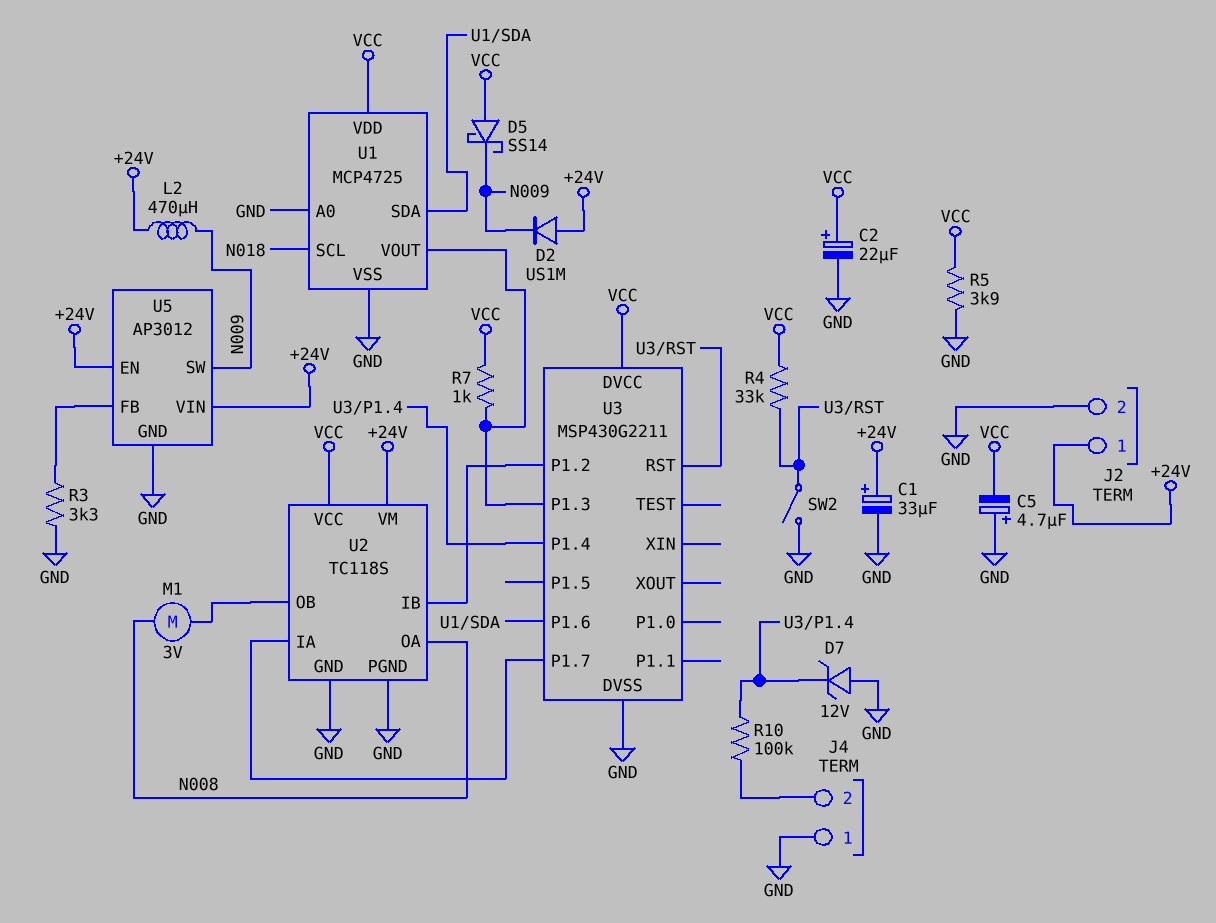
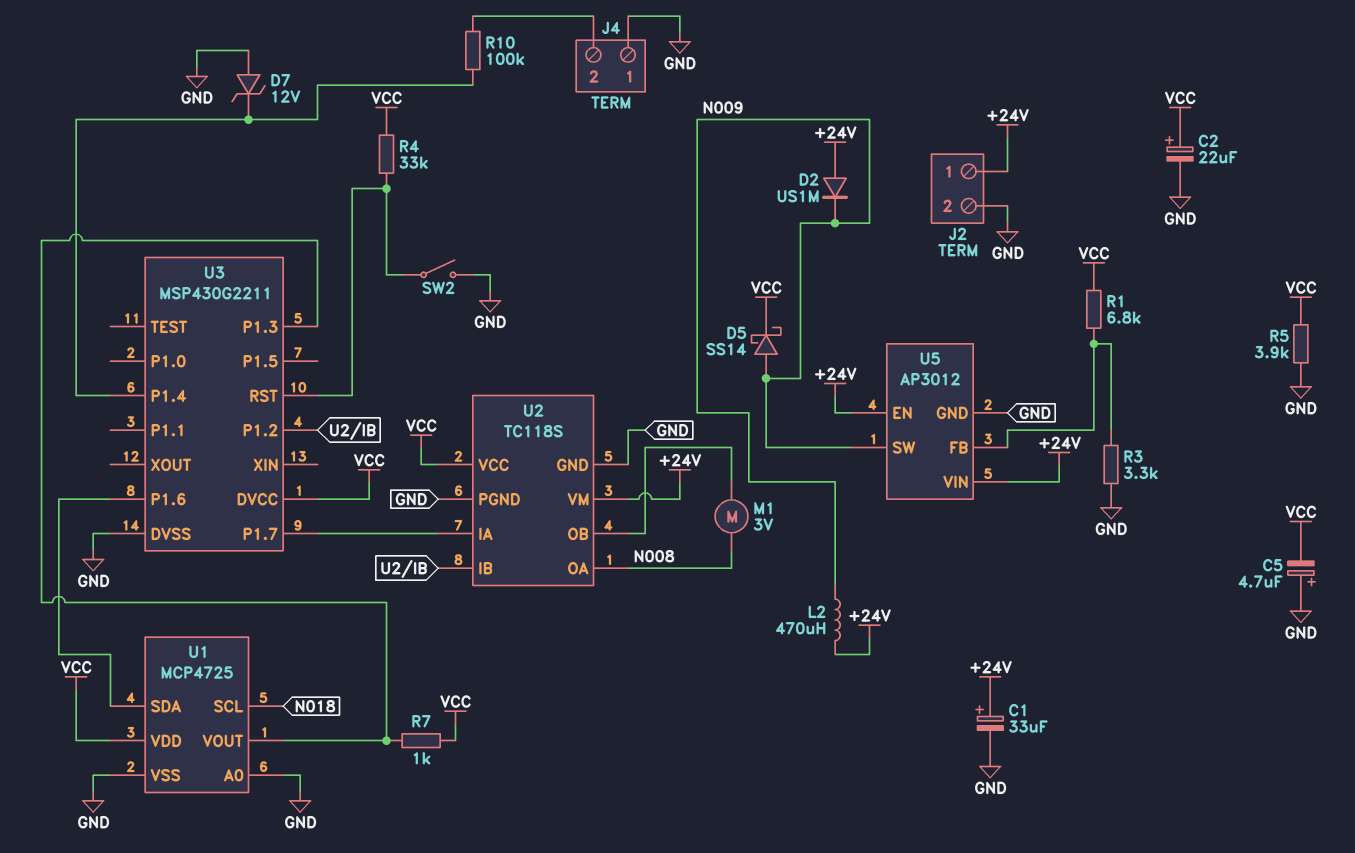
D5: schottky SS14 (A VCC, K N009) -> schottky SS14 (A N009, K VCC)
R1: none -> 6.8k (U5/FB, VCC)

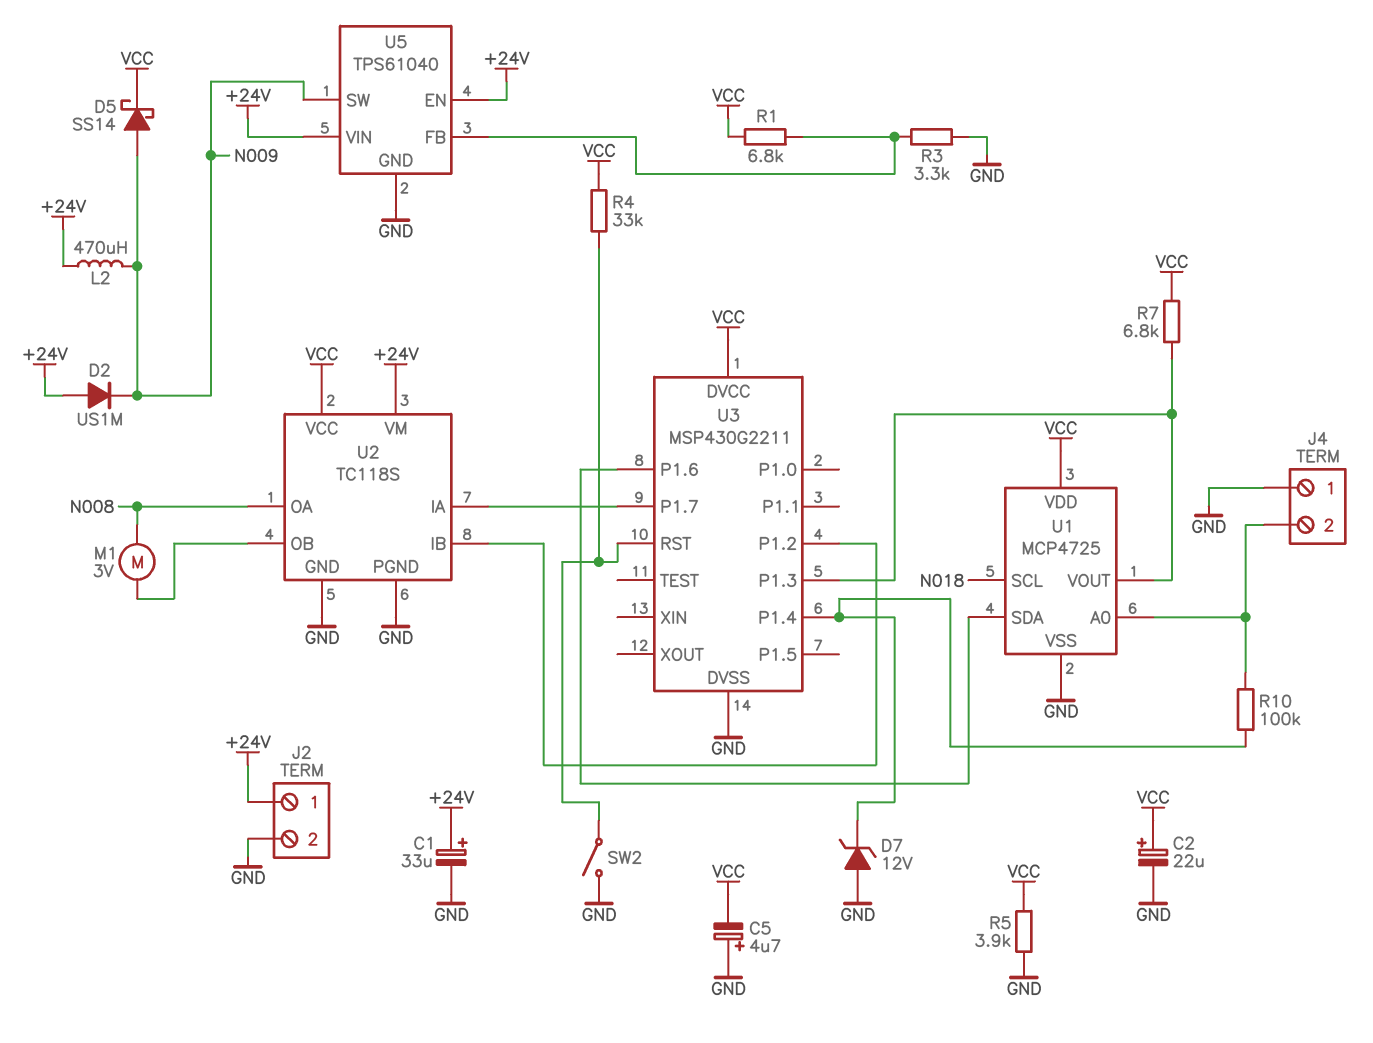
R7: 1k (U1/VOUT, VCC) -> 6.8k (U1/VOUT, VCC)
U1 pin A0: GND -> J4/2
U5: AP3012 -> TPS61040

